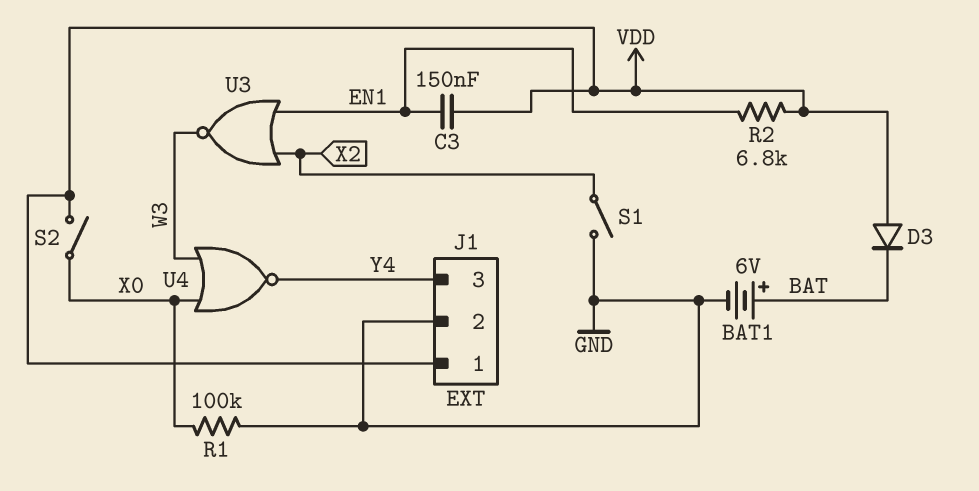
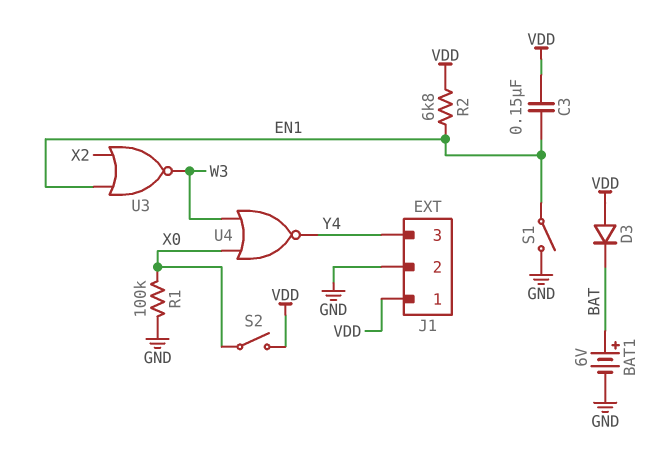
S1: switch (GND, X2) -> switch (EN1, GND)

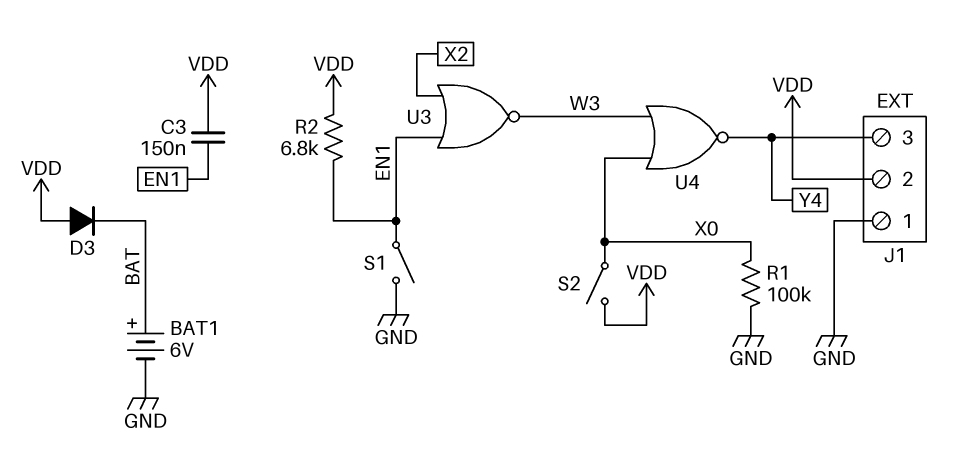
J1 pin 1: VDD -> GND
J1 pin 2: GND -> VDD

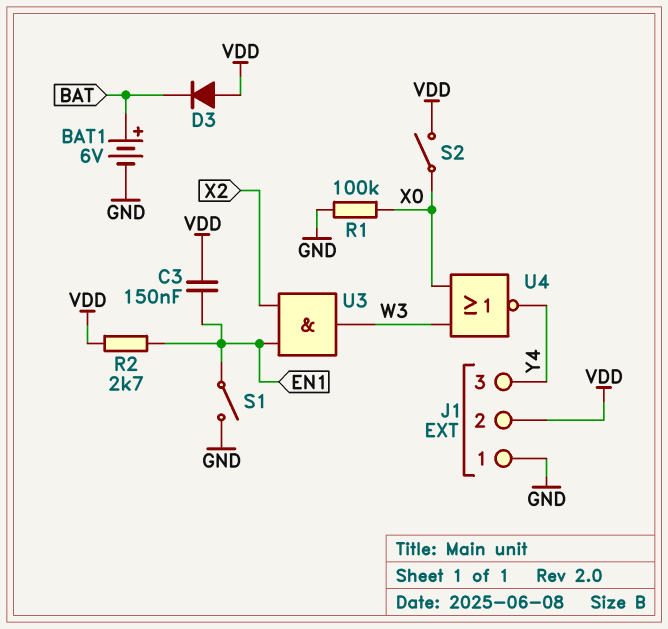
R2: 6.8k (EN1, VDD) -> 2.7k (EN1, VDD)
U3: NOR (in EN1, in X2, out W3) -> AND (in EN1, in X2, out W3)

